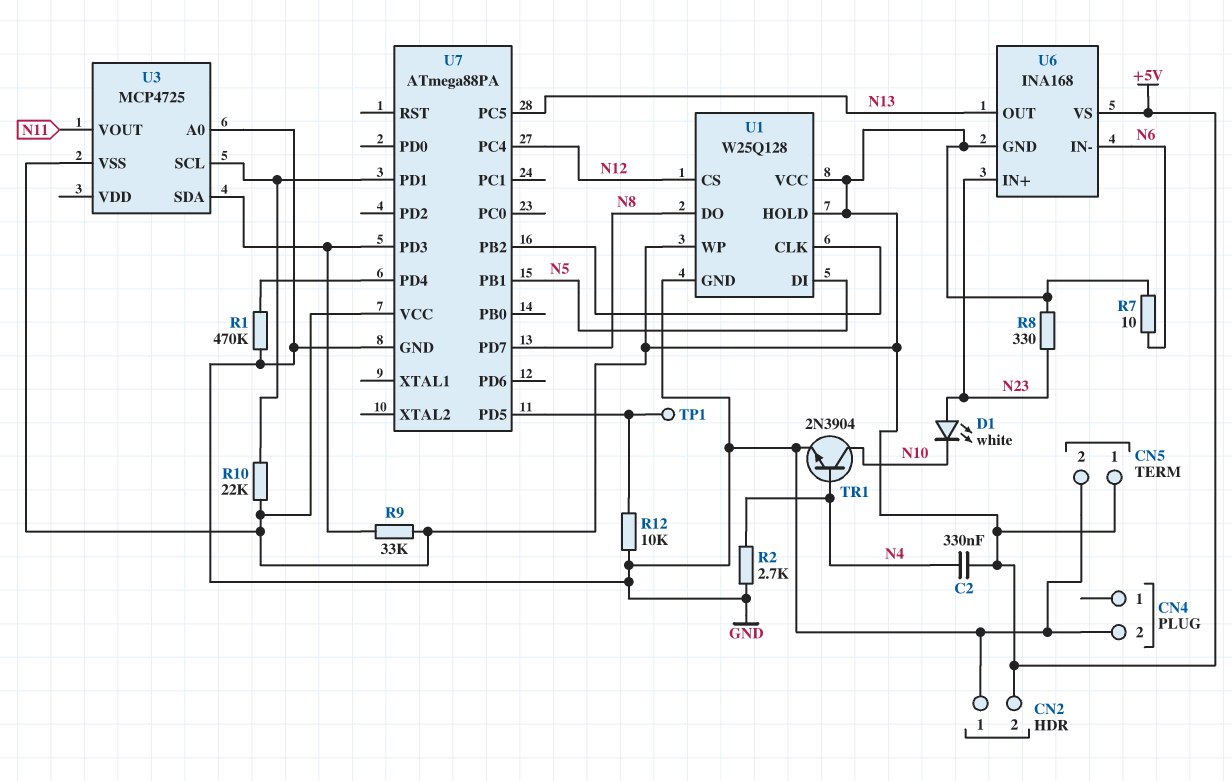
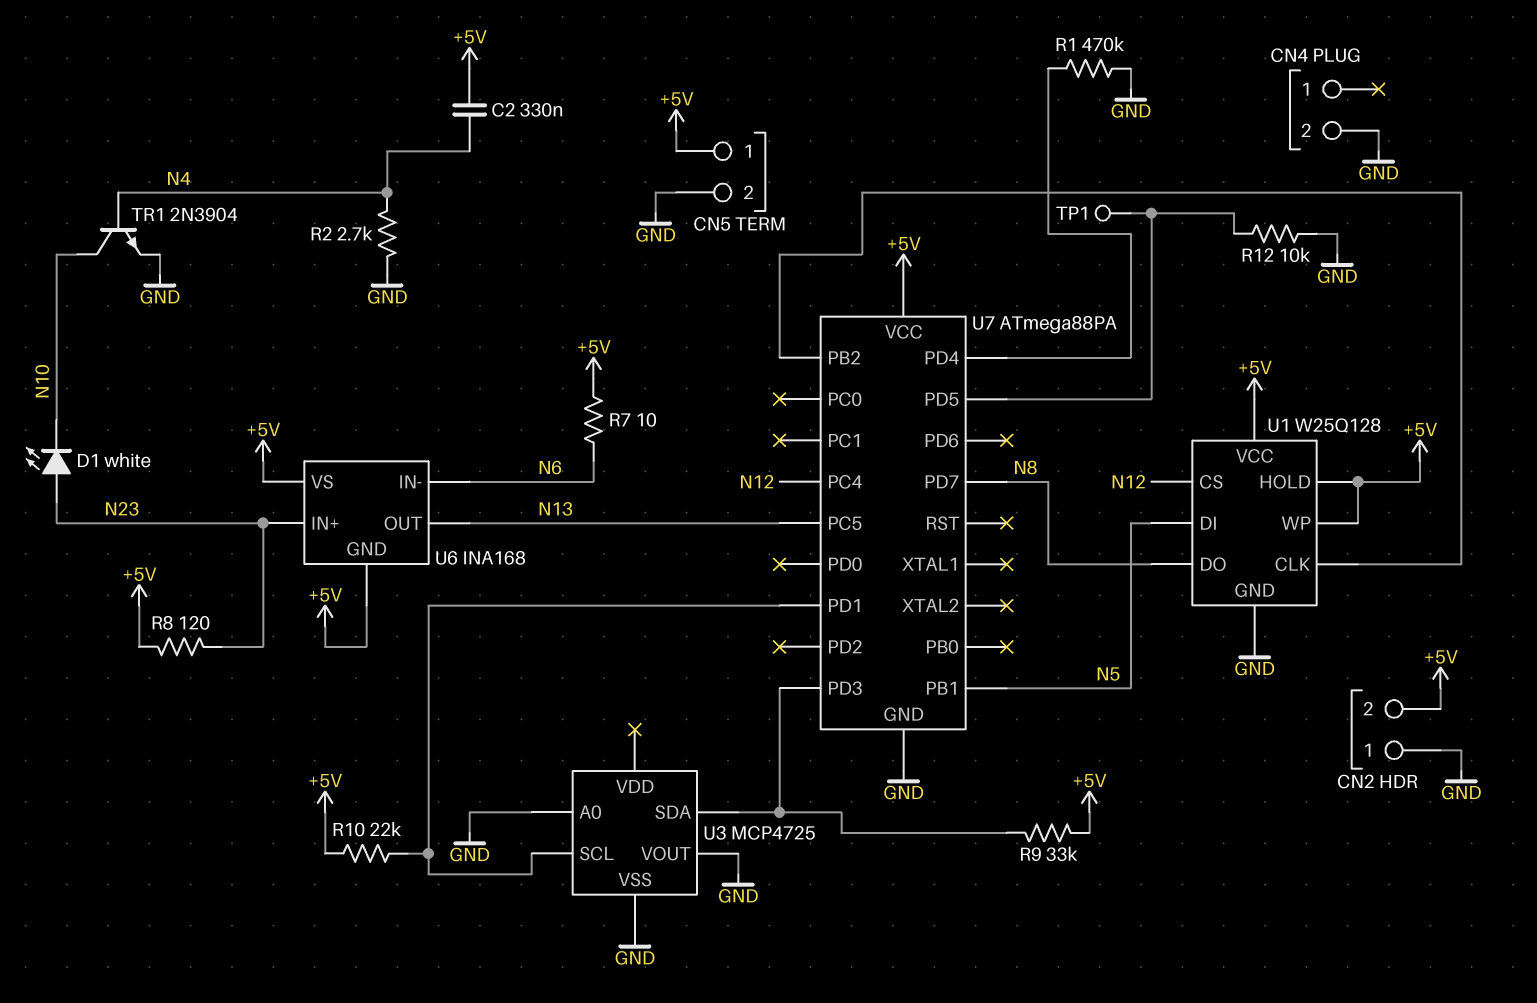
R8: 330 (+5V, N23) -> 120 (+5V, N23)
U3 pin VOUT: N11 -> GND
U3 pin VSS: +5V -> GND

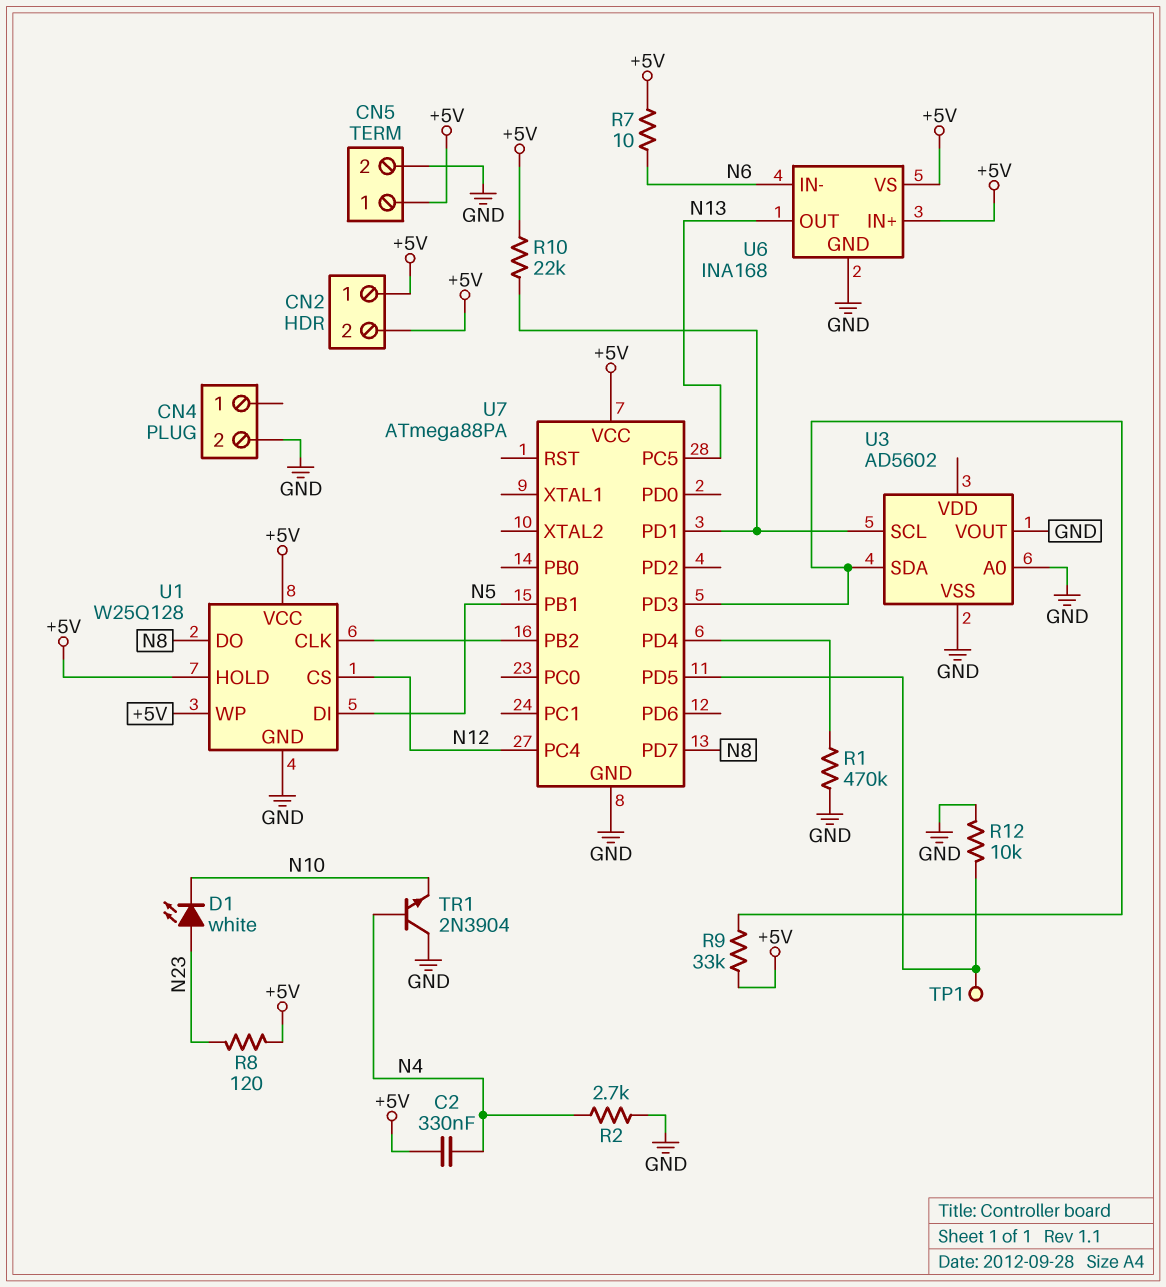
CN2 pin 1: GND -> +5V
TR1: NPN 2N3904 (B N4, C N10, E GND) -> NPN 2N3904 (B N4, C GND, E N10)
U3: MCP4725 -> AD5602
U6 pin GND: +5V -> GND
U6 pin IN+: N23 -> +5V

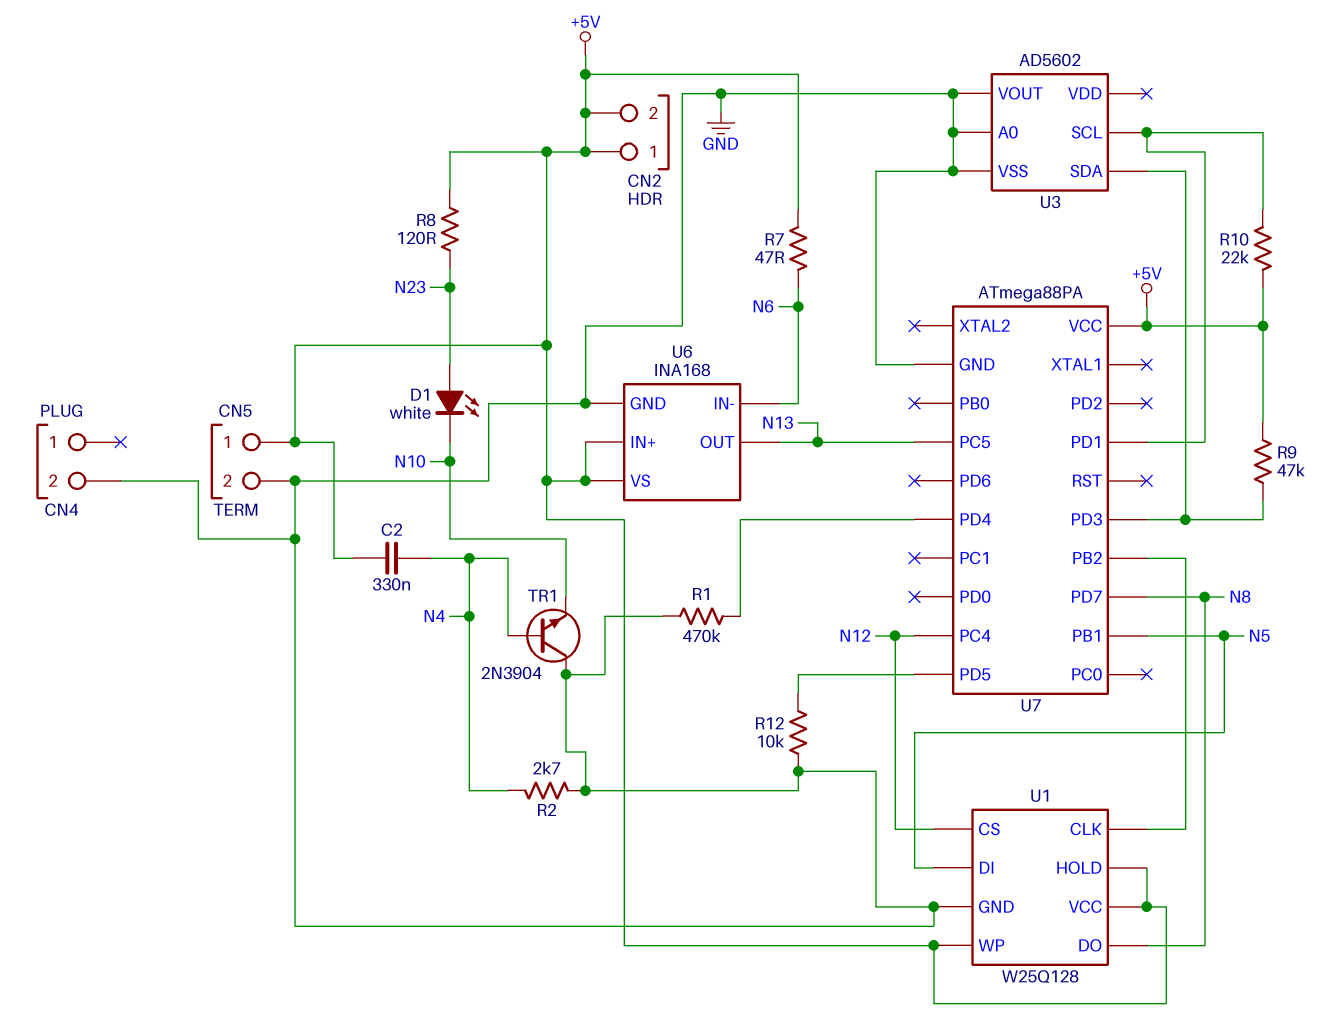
R7: 10 (+5V, N6) -> 47 (+5V, N6)
R9: 33k (+5V, U3/SDA) -> 47k (+5V, U3/SDA)
TP1: test point (U7/PD5) -> none

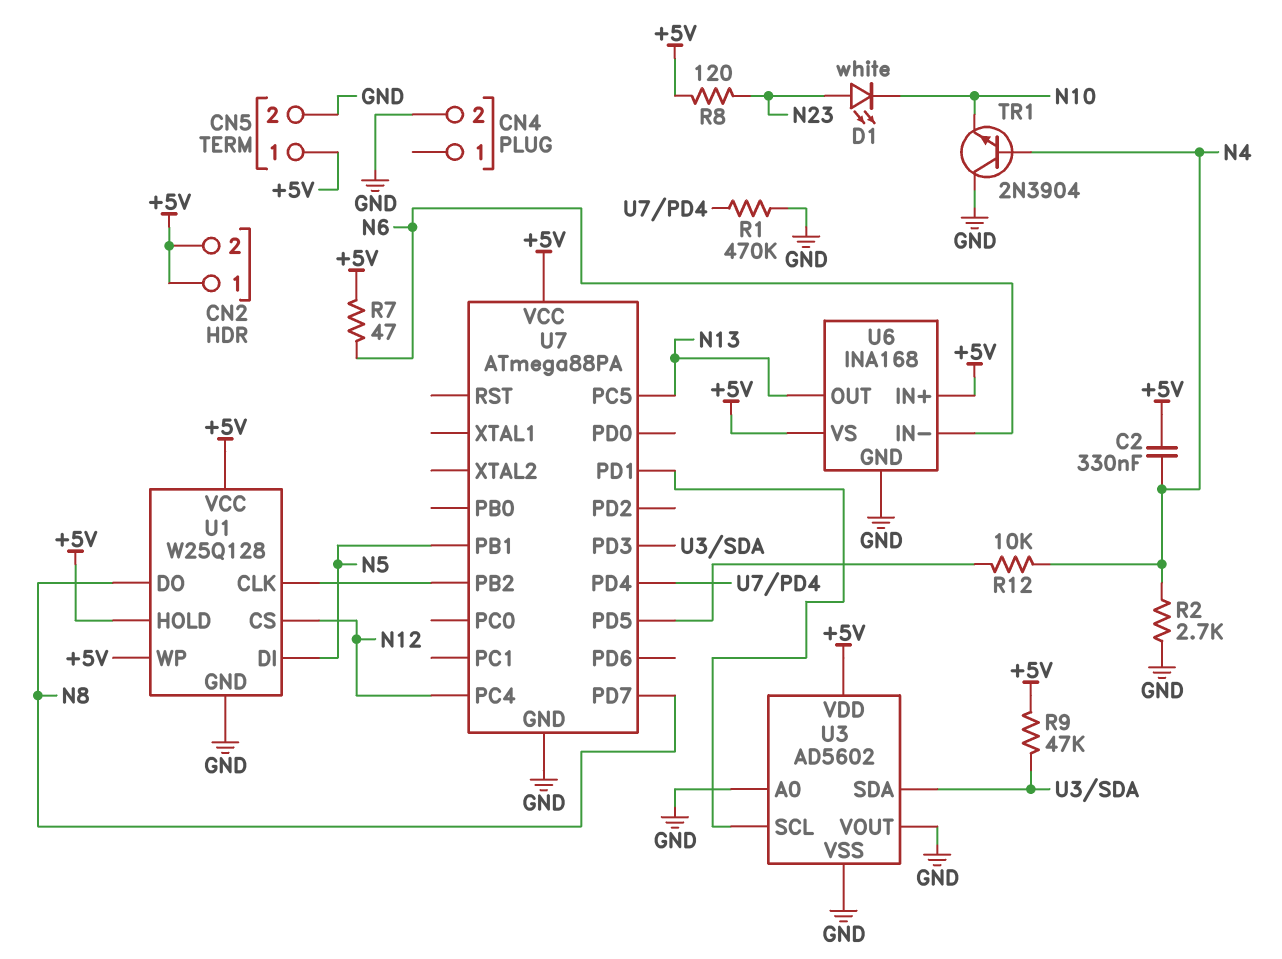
R10: 22k (+5V, U3/SCL) -> none
R12: 10k (GND, U7/PD5) -> 10k (N4, U7/PD5)
U3 pin VDD: none -> +5V

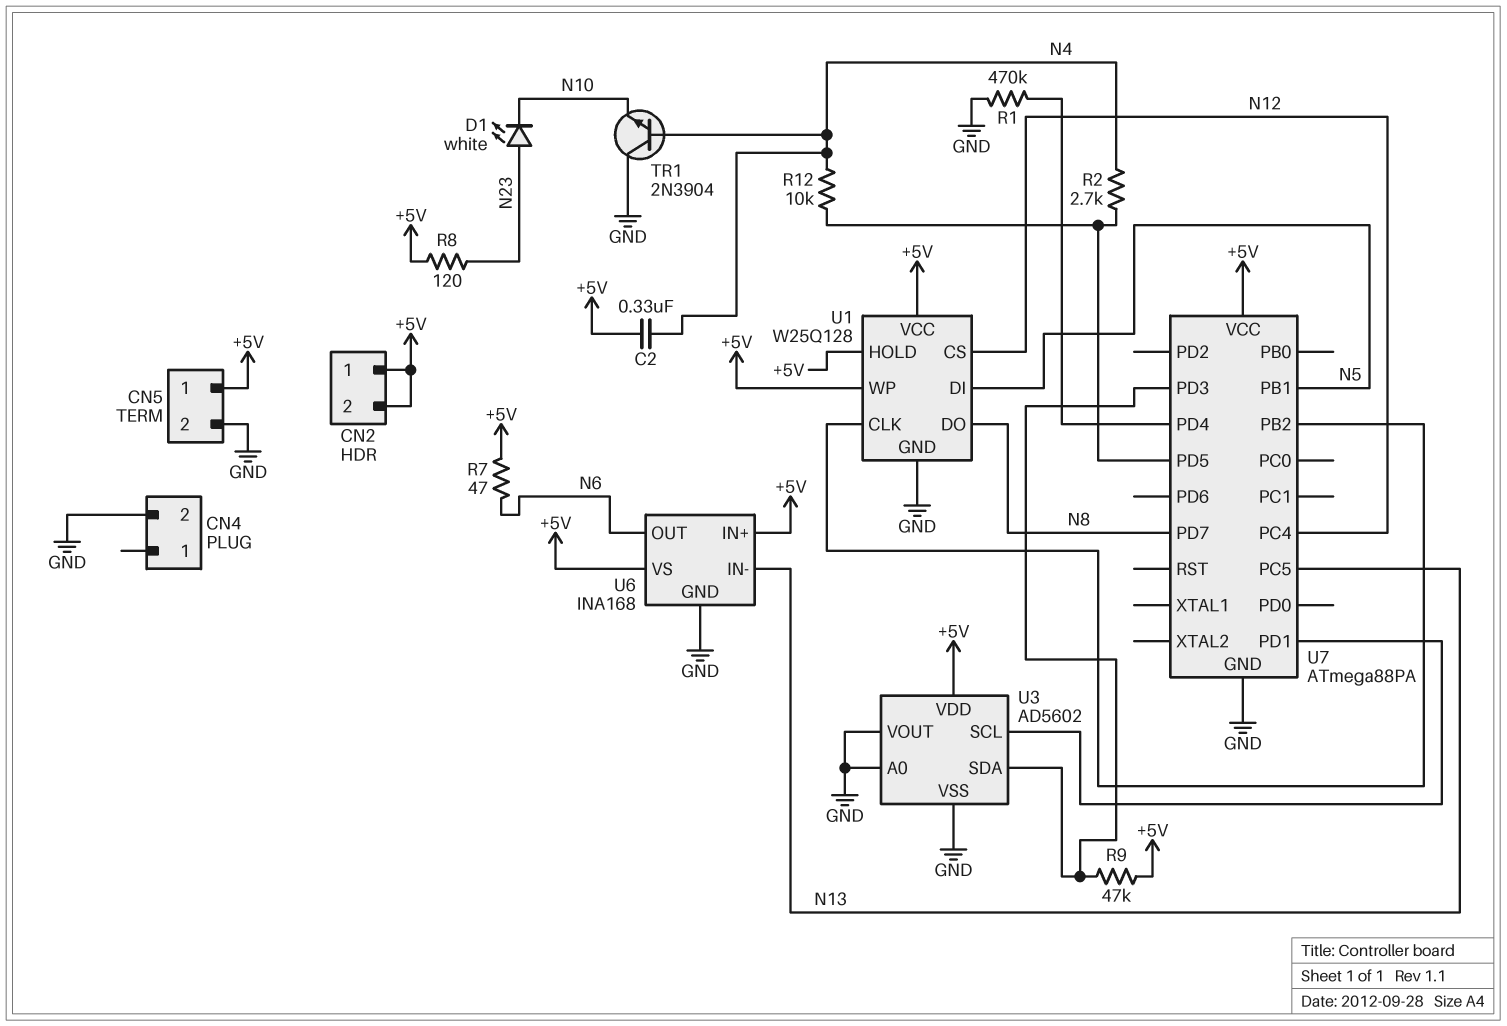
R2: 2.7k (GND, N4) -> 2.7k (N4, U7/PD5)
U6 pin IN-: N6 -> N13
U6 pin OUT: N13 -> N6

